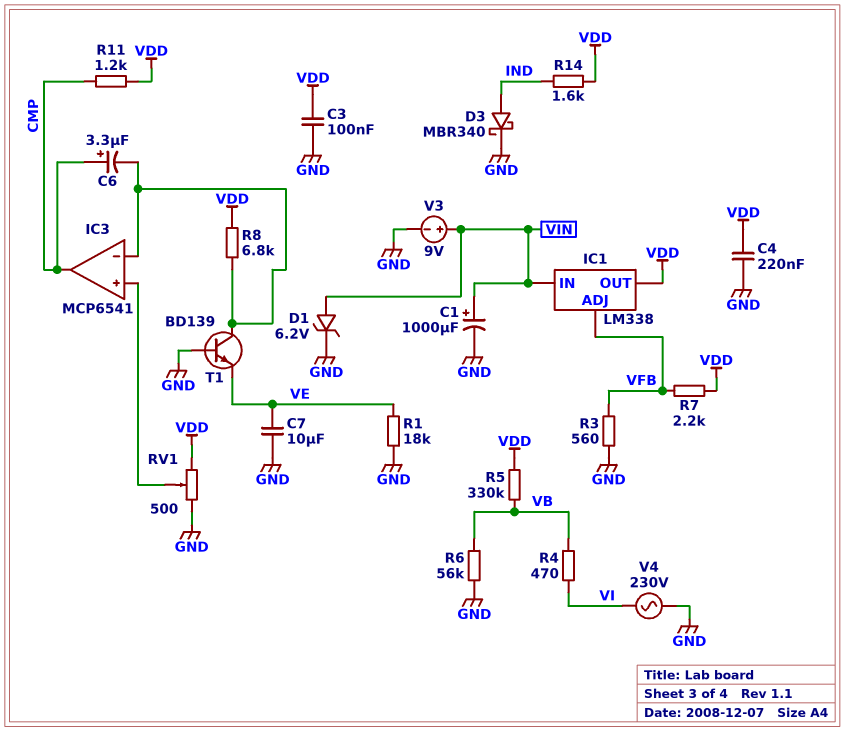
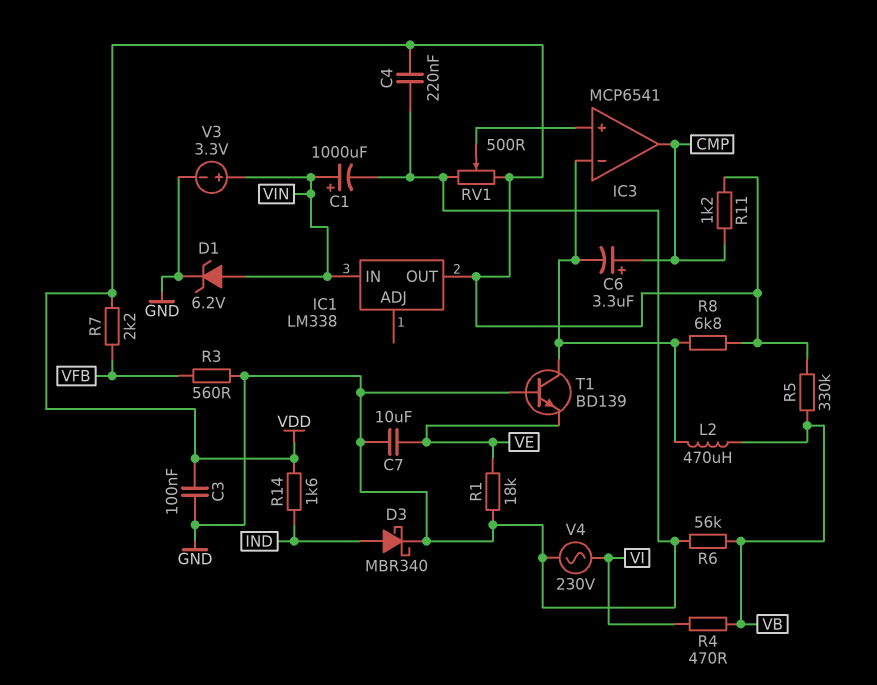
IC1 pin ADJ: VFB -> none
L2: none -> 470uH (IC3/in-, VB)
V3: 9V (plus VIN, minus GND) -> 3.3V (plus VIN, minus GND)

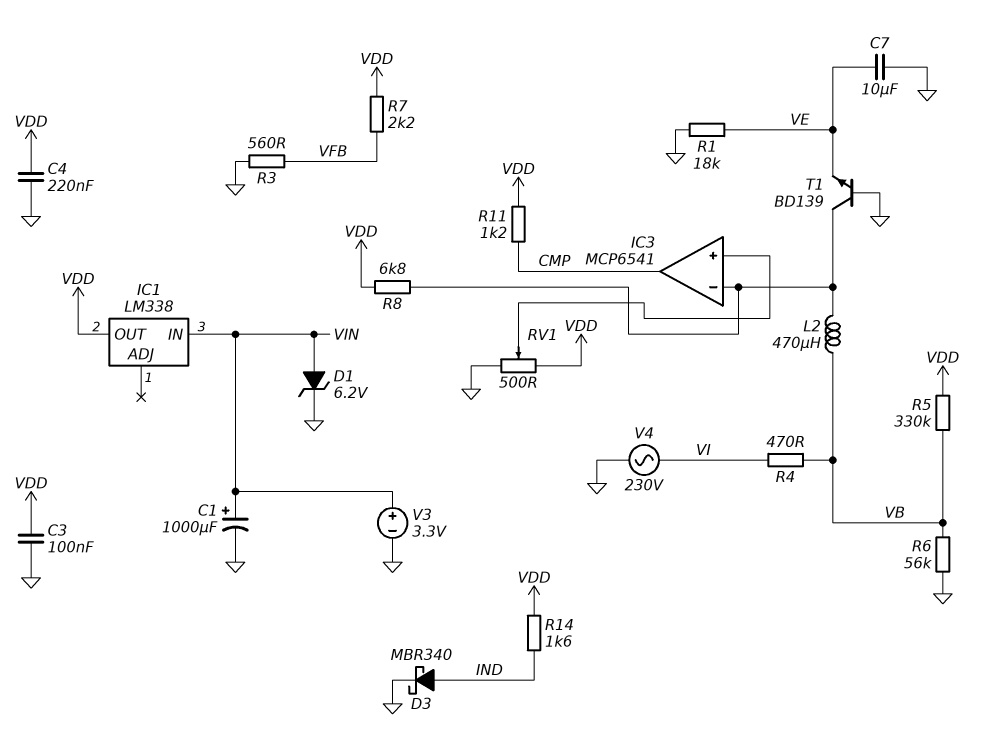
C6: 3.3uF (plus CMP, minus IC3/in-) -> none

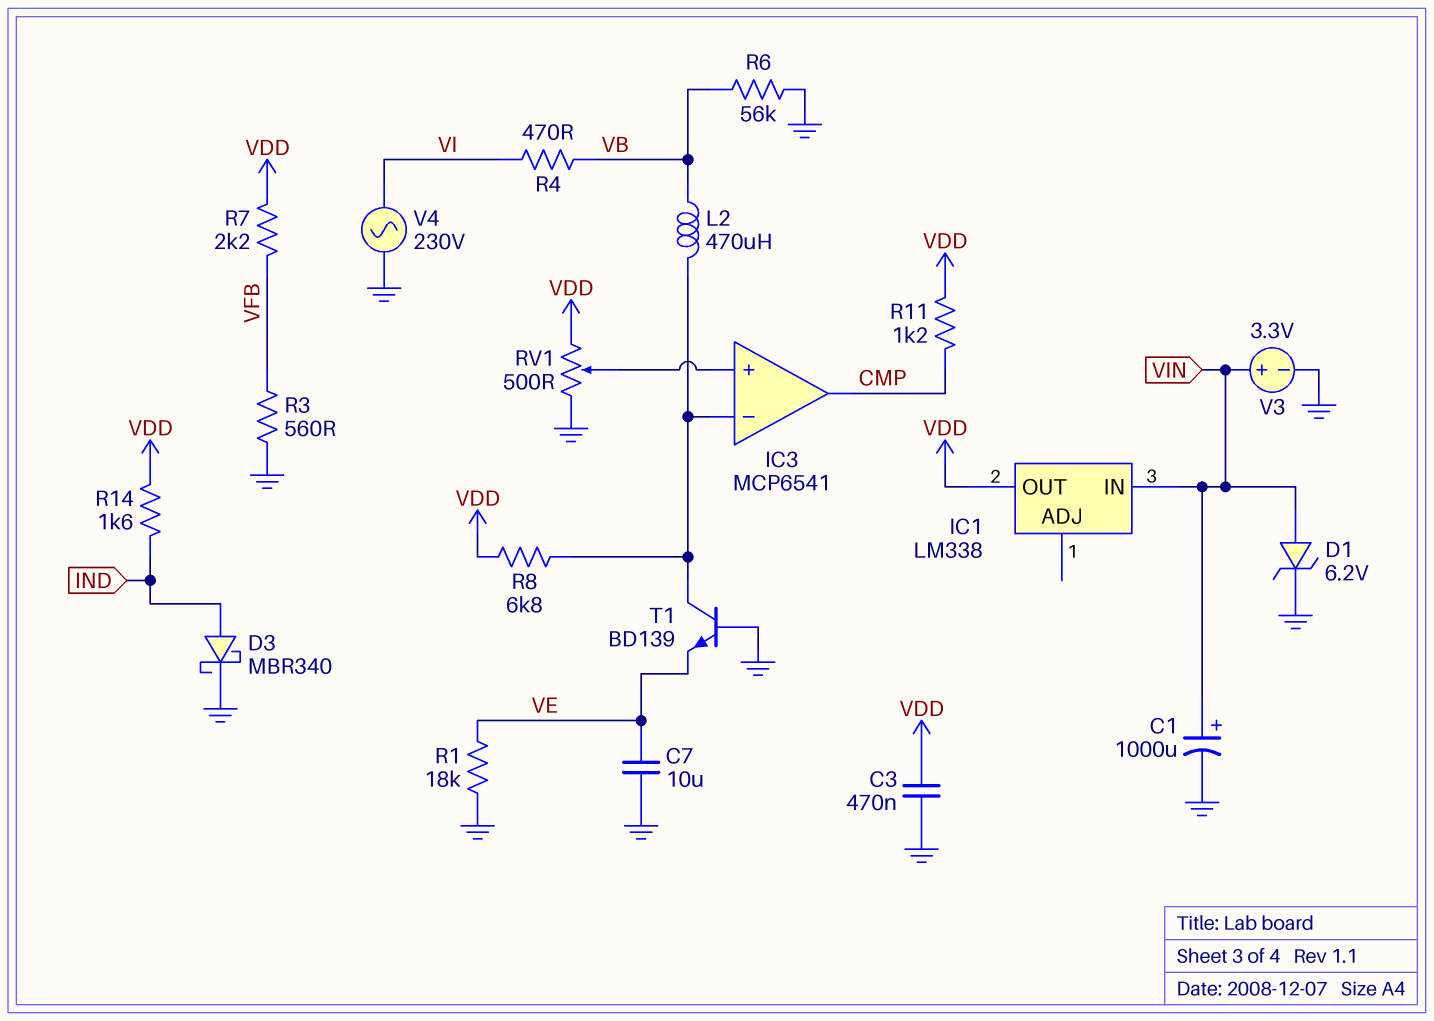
C3: 100nF (GND, VDD) -> 470nF (GND, VDD)
C4: 220nF (GND, VDD) -> none
R5: 330k (VB, VDD) -> none

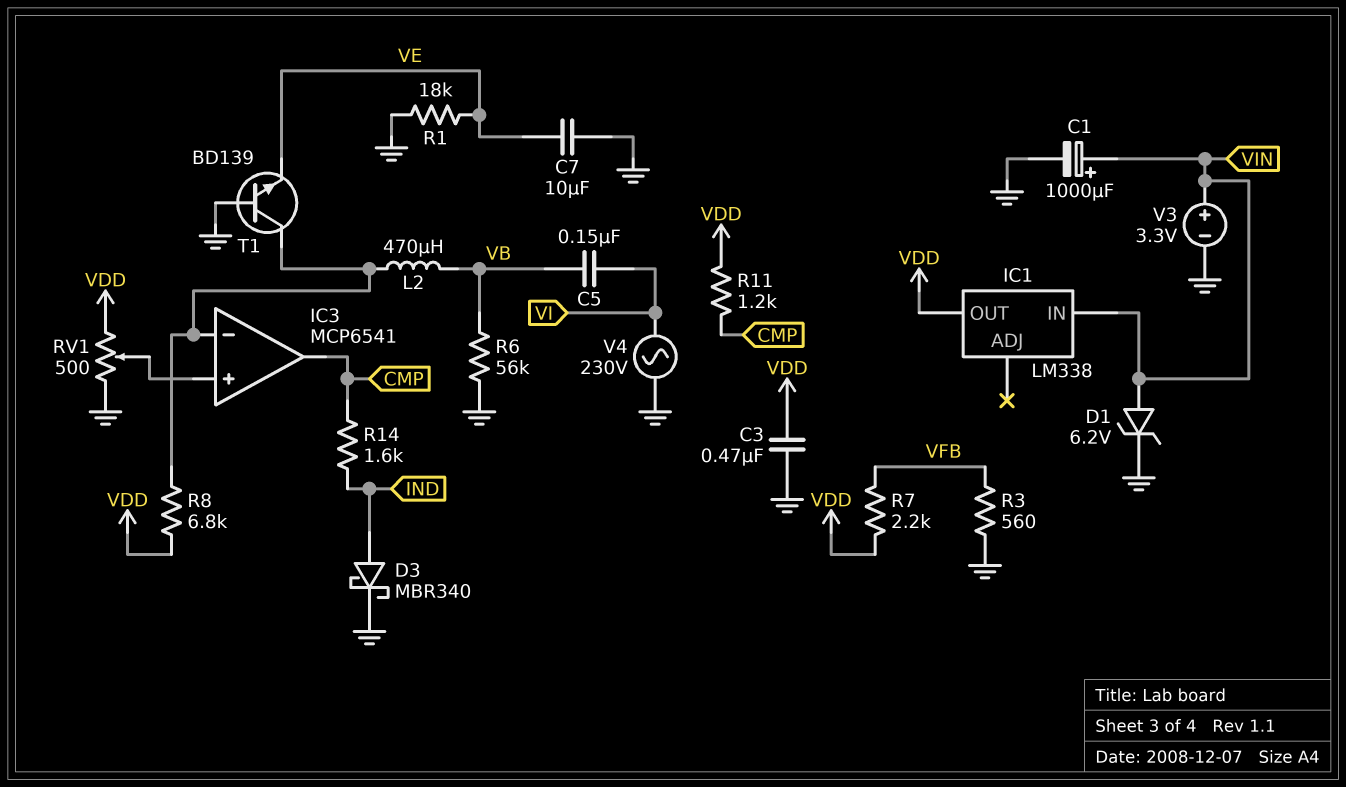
C5: none -> 150nF (VB, VI)
R4: 470 (VB, VI) -> none
R14: 1.6k (IND, VDD) -> 1.6k (CMP, IND)

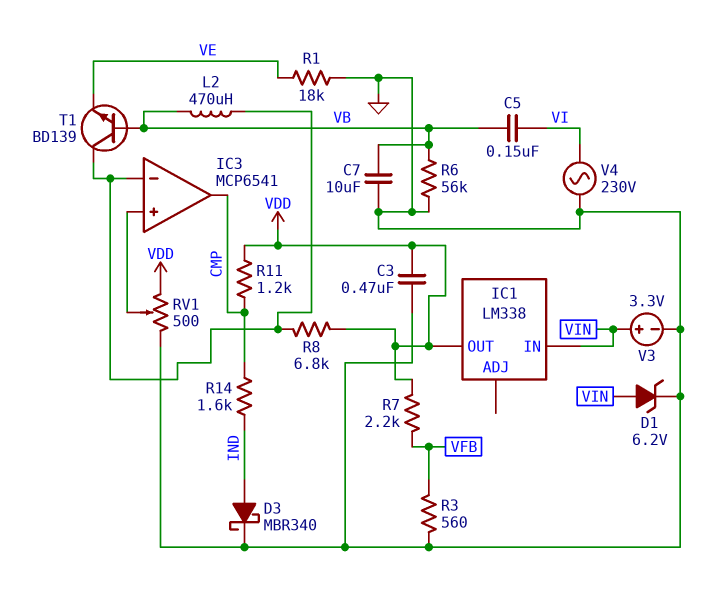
C1: 1000uF (plus VIN, minus GND) -> none
C7: 10uF (GND, VE) -> 10uF (GND, VB)
T1: NPN BD139 (B GND, C IC3/in-, E VE) -> NPN BD139 (B VB, C IC3/in-, E VE)

